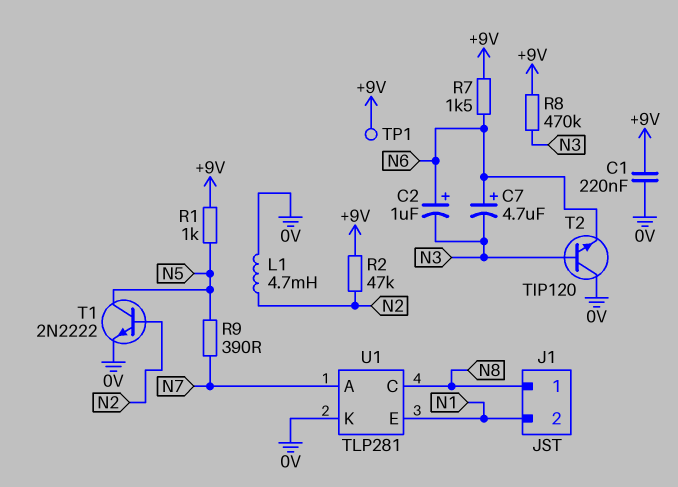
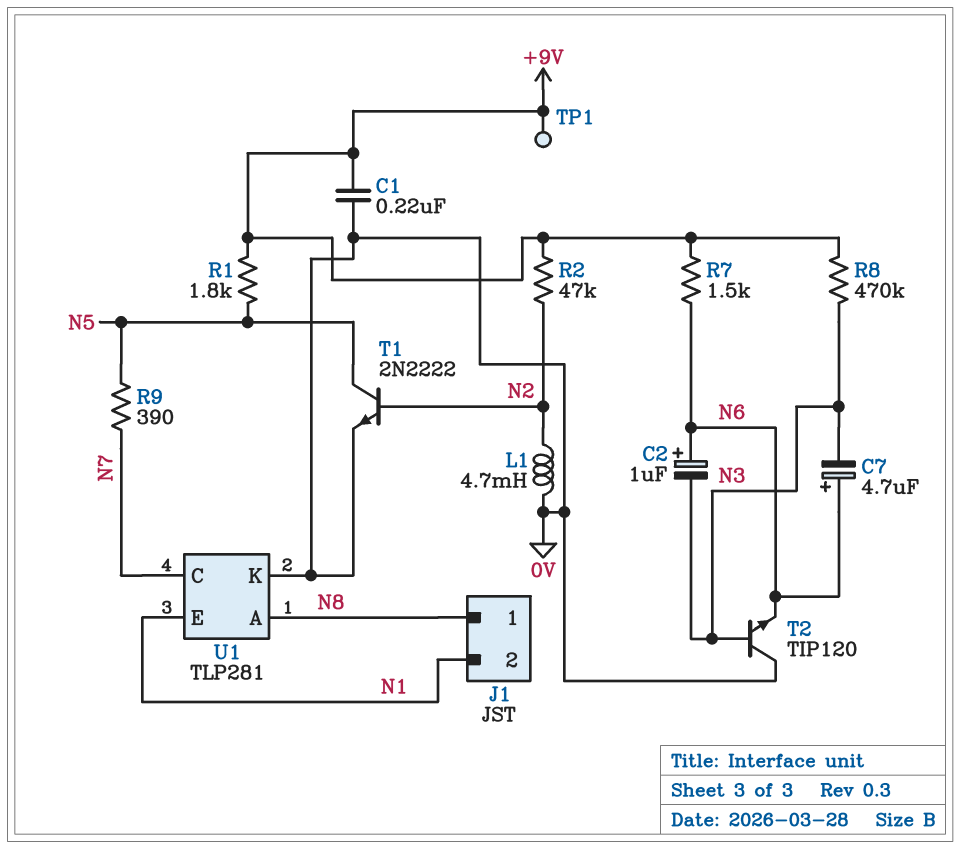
R1: 1k (+9V, N5) -> 1.8k (+9V, N5)
U1 pin A: N7 -> N8
U1 pin C: N8 -> N7

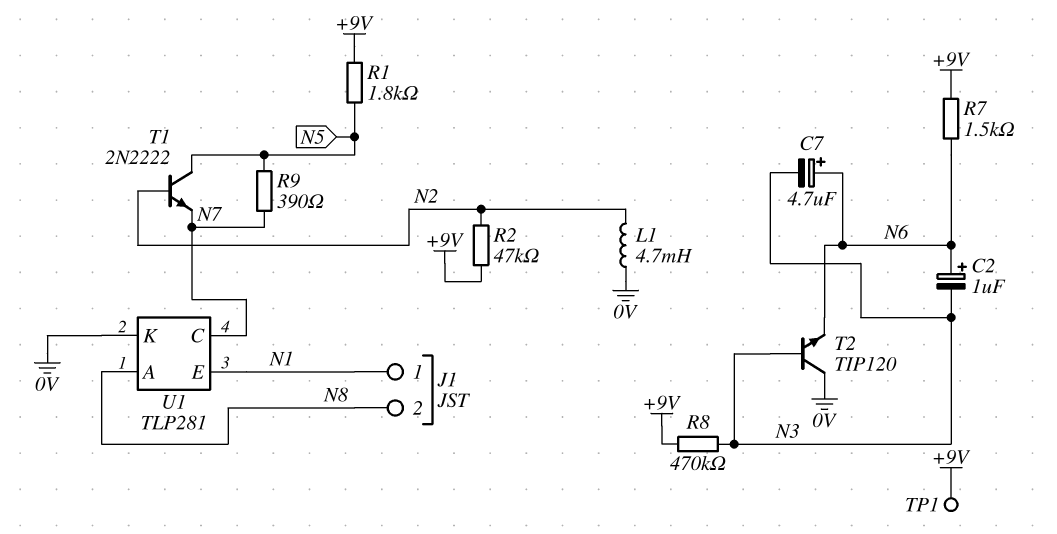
C1: 220nF (+9V, 0V) -> none
J1 pin 1: N8 -> N1
J1 pin 2: N1 -> N8
T1: NPN 2N2222 (B N2, C N5, E 0V) -> NPN 2N2222 (B N2, C N5, E N7)

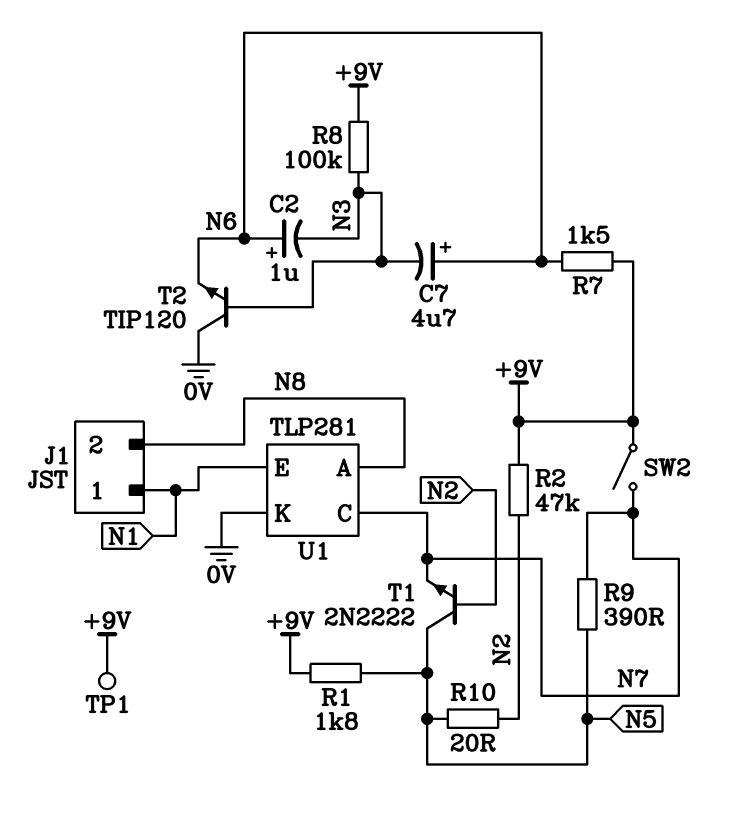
L1: 4.7mH (0V, N2) -> none
R8: 470k (+9V, N3) -> 100k (+9V, N3)
R10: none -> 20 (N2, N5)
SW2: none -> switch (+9V, N7)

